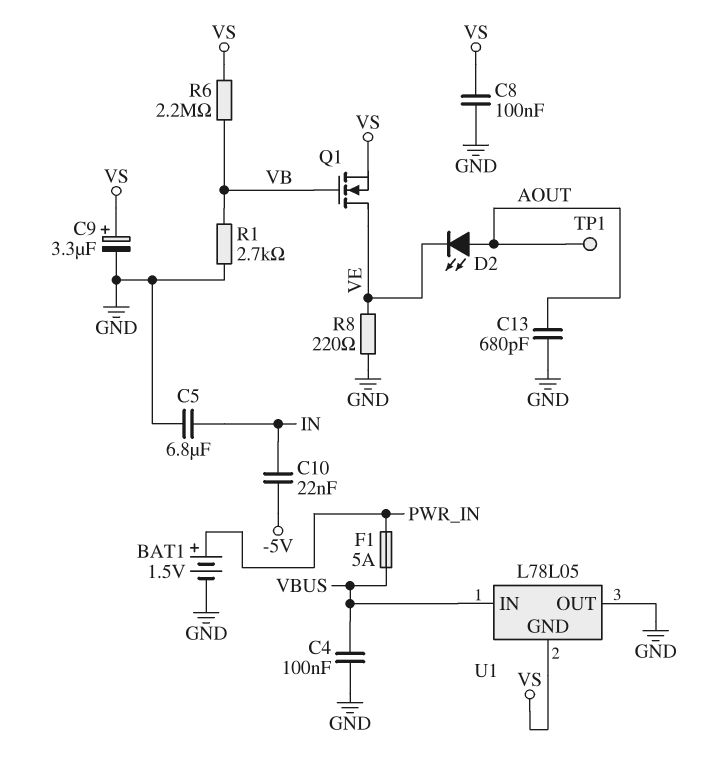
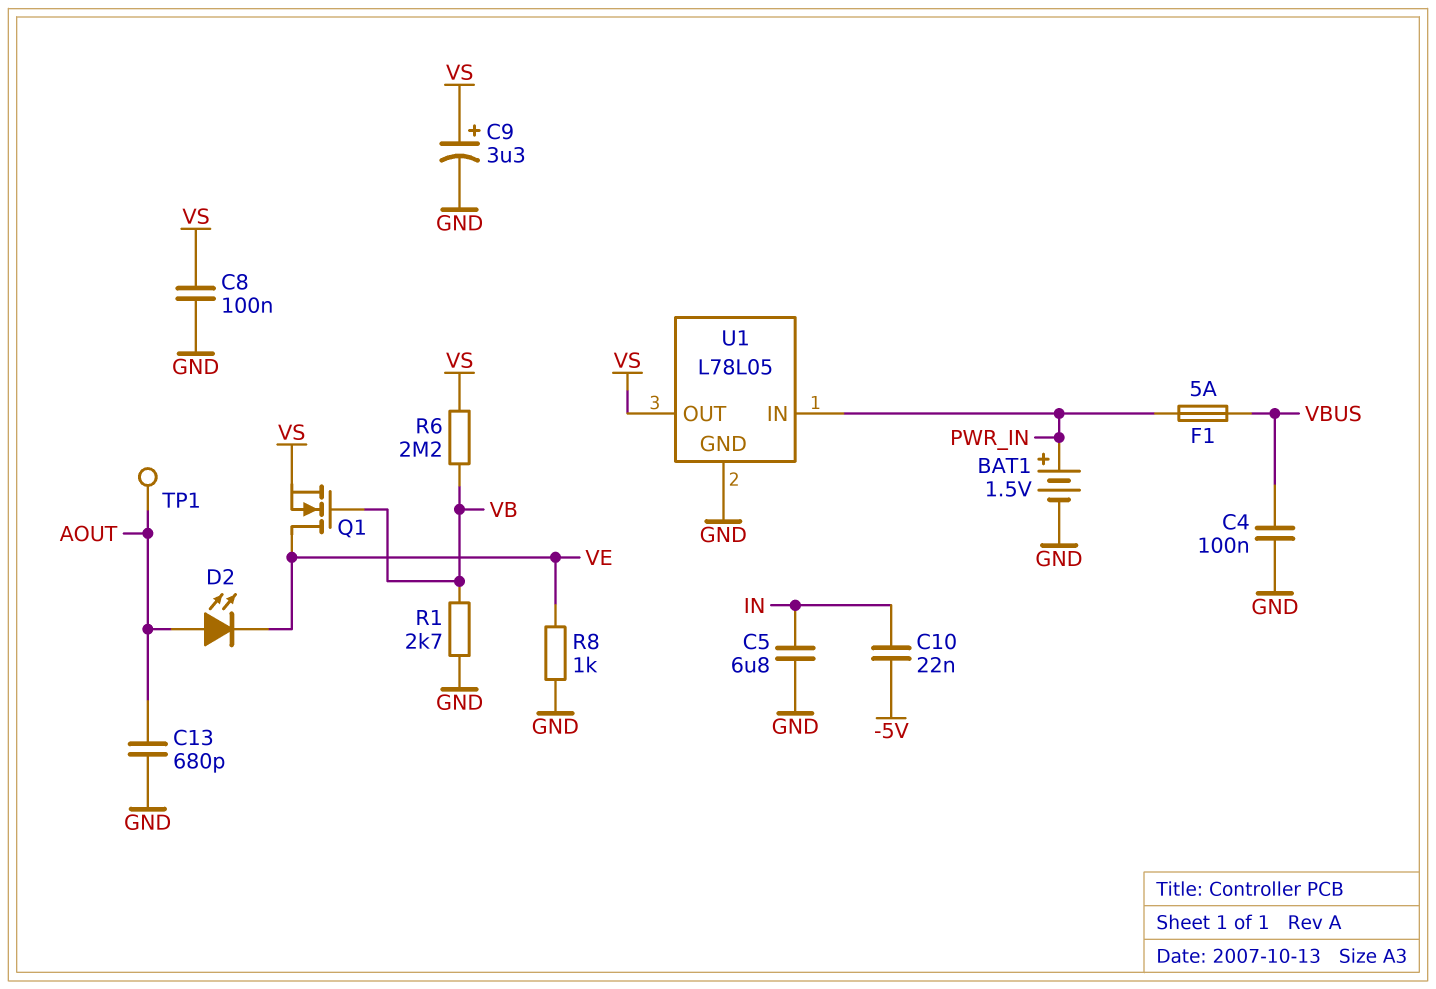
R8: 220 (GND, VE) -> 1k (GND, VE)
U1 pin GND: VS -> GND
U1 pin IN: VBUS -> PWR_IN
U1 pin OUT: GND -> VS

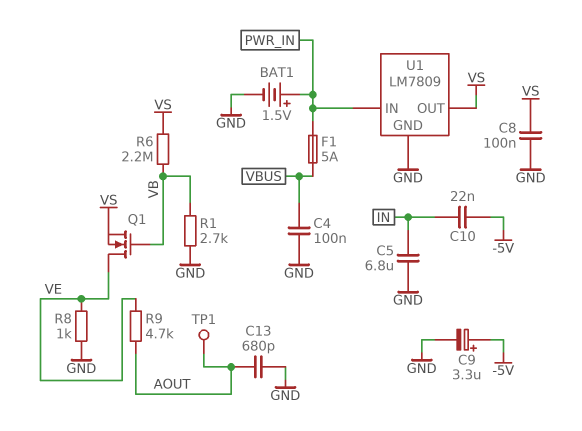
C9: 3.3uF (plus VS, minus GND) -> 3.3uF (plus -5V, minus GND)
D2: LED (A AOUT, K VE) -> none
R9: none -> 4.7k (AOUT, VE)
U1: L78L05 -> LM7809

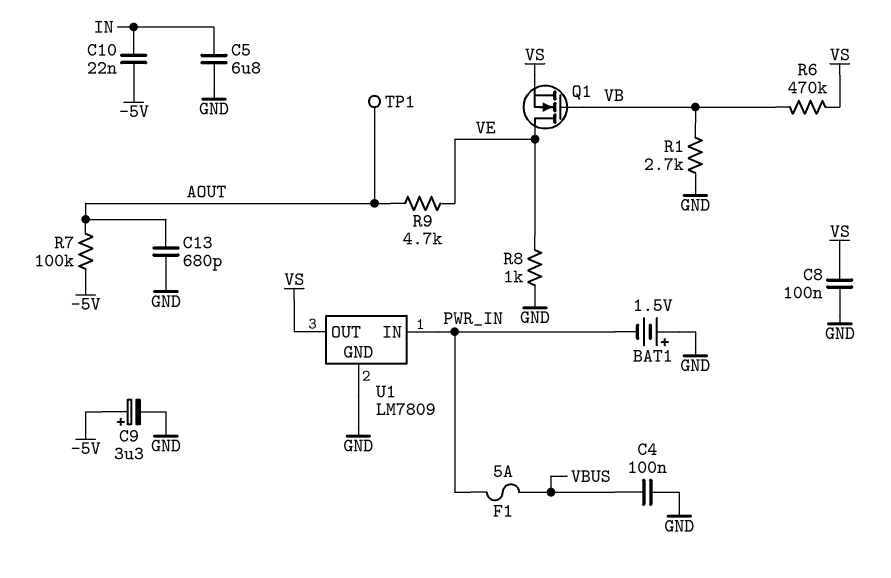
BAT1: 1.5V (plus PWR_IN, minus GND) -> 1.5V (plus GND, minus PWR_IN)
R6: 2.2M (VB, VS) -> 470k (VB, VS)
R7: none -> 100k (-5V, AOUT)

